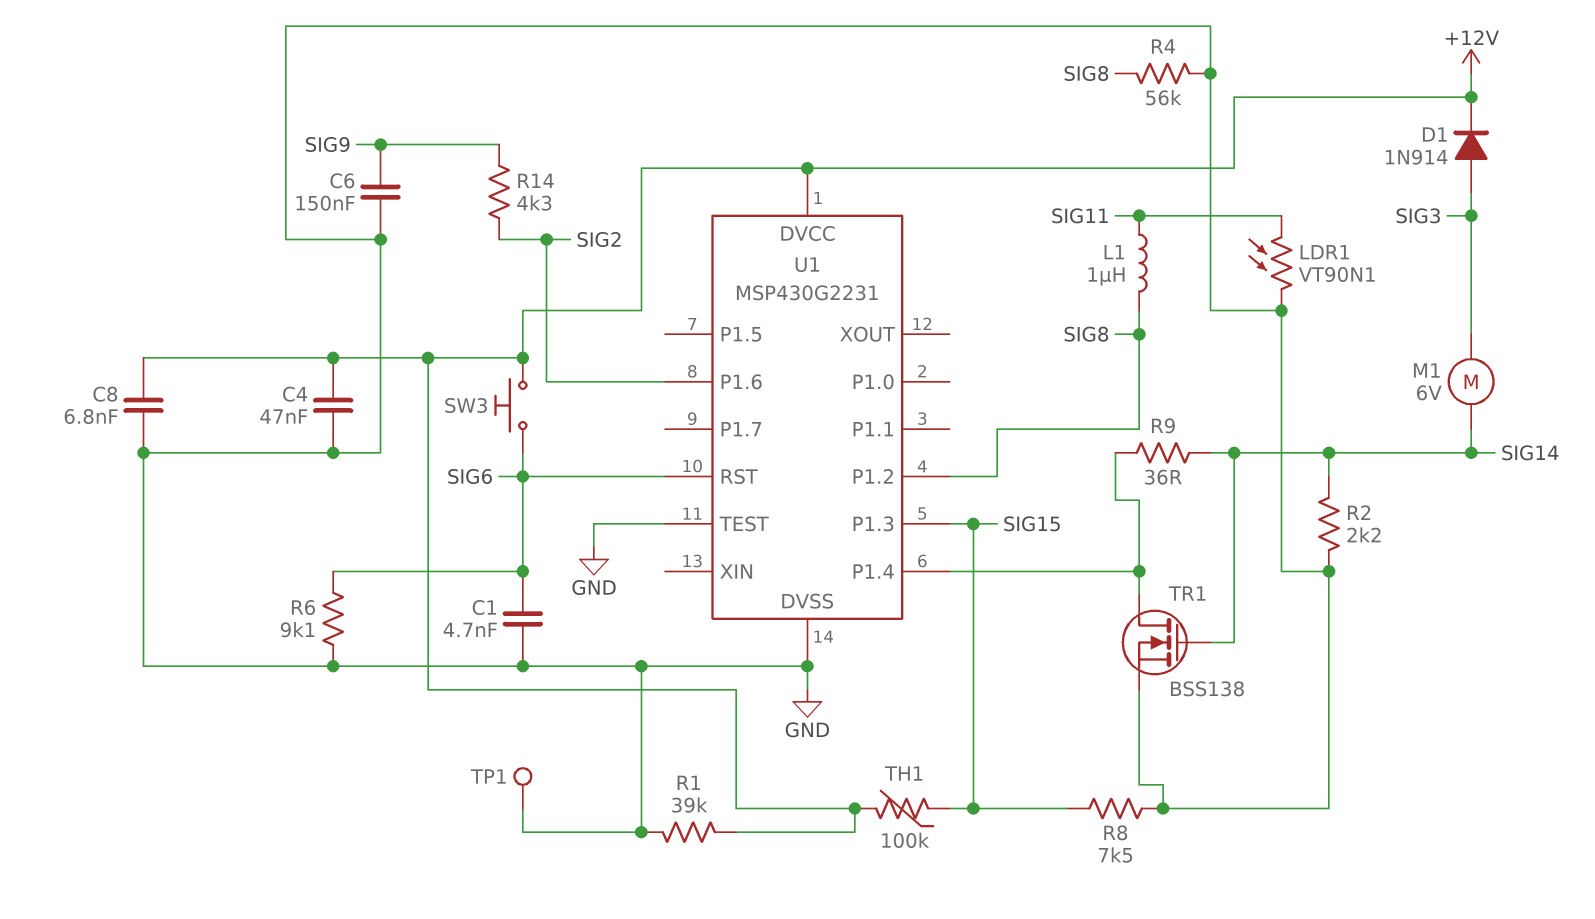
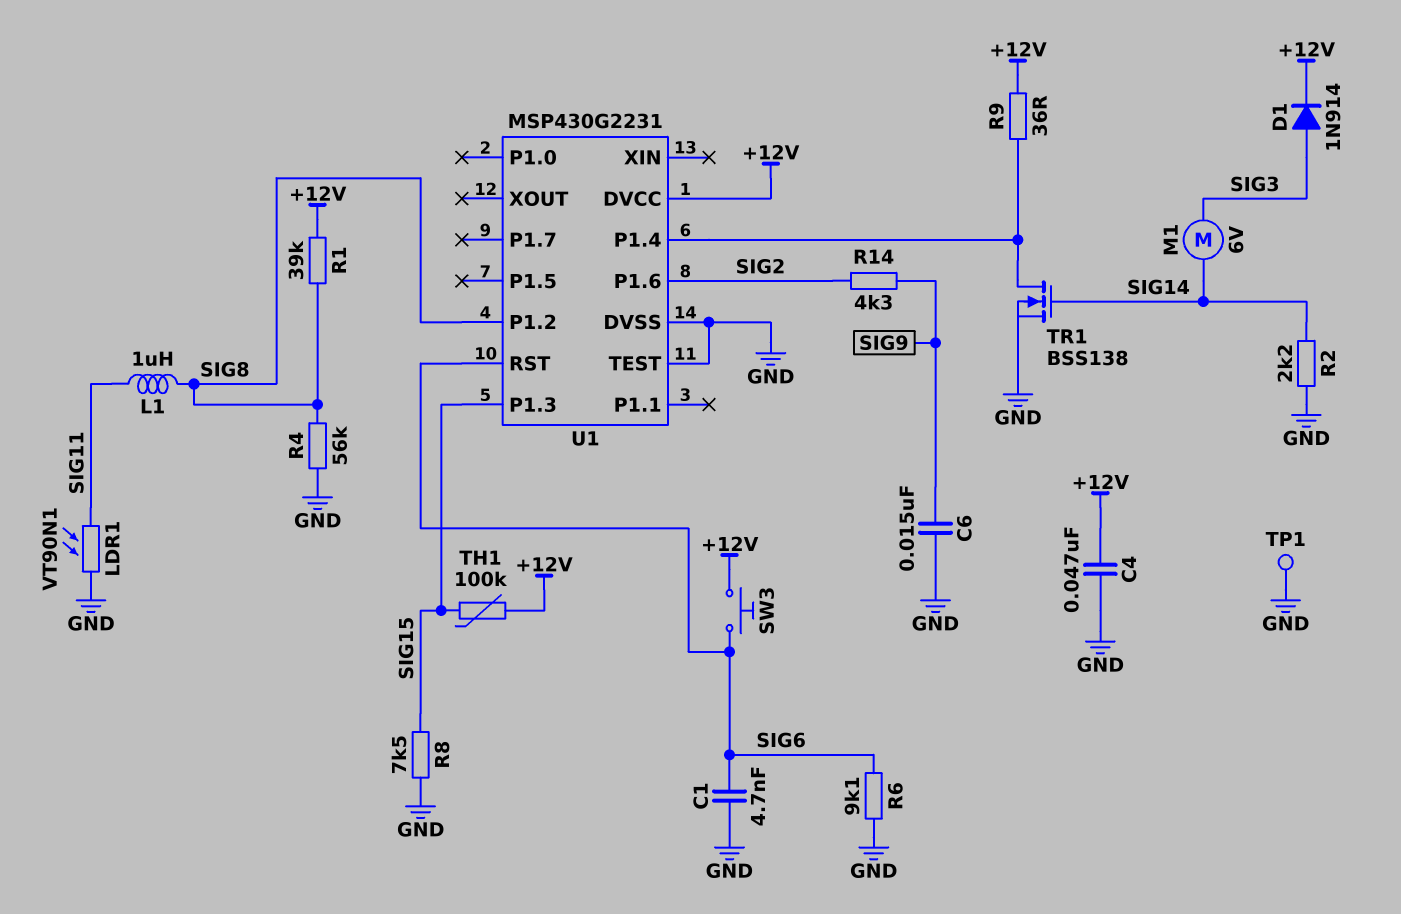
C6: 150nF (GND, SIG9) -> 15nF (GND, SIG9)
C8: 6.8nF (+12V, GND) -> none
R1: 39k (+12V, GND) -> 39k (+12V, SIG8)
R9: 36 (SIG14, U1/P1.4) -> 36 (+12V, U1/P1.4)

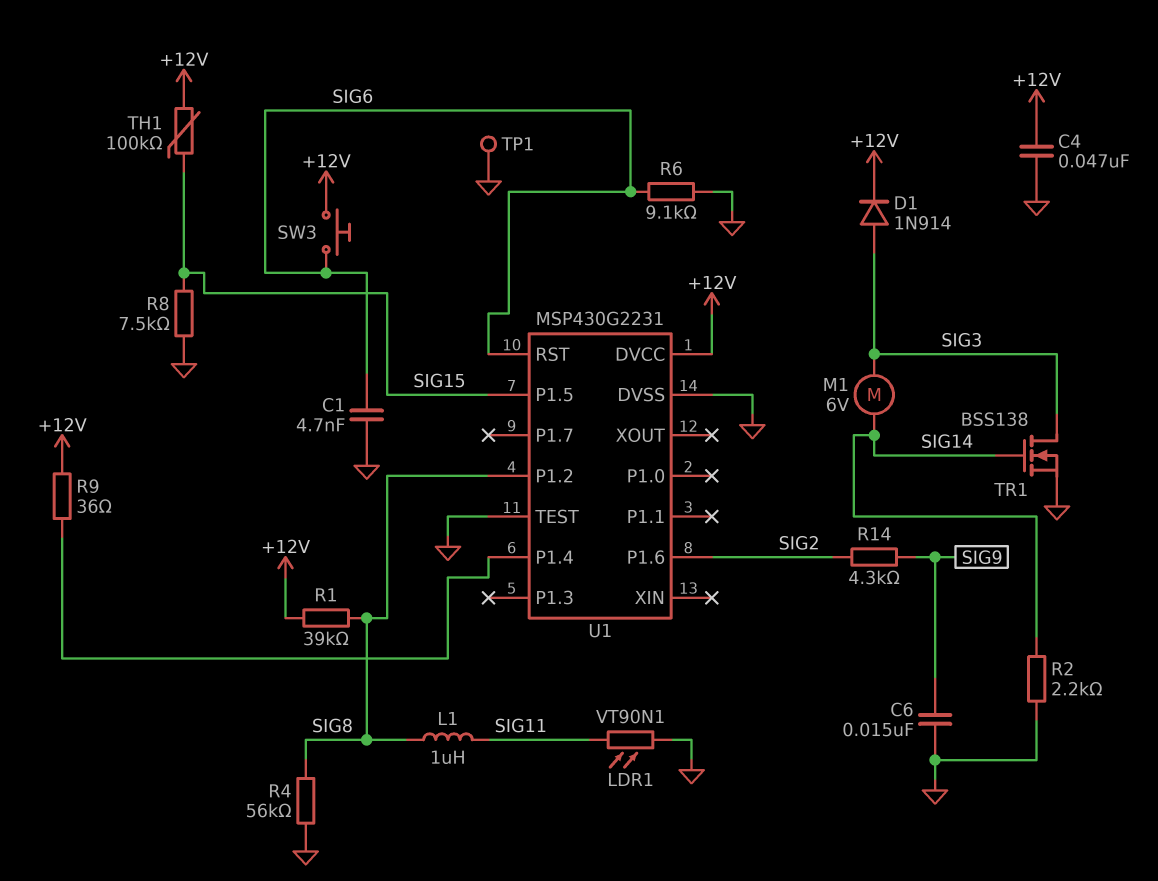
TR1: NMOS BSS138 (G SIG14, D U1/P1.4, S GND) -> NMOS BSS138 (G SIG14, D SIG3, S GND)
U1 pin P1.3: SIG15 -> none
U1 pin P1.5: none -> SIG15

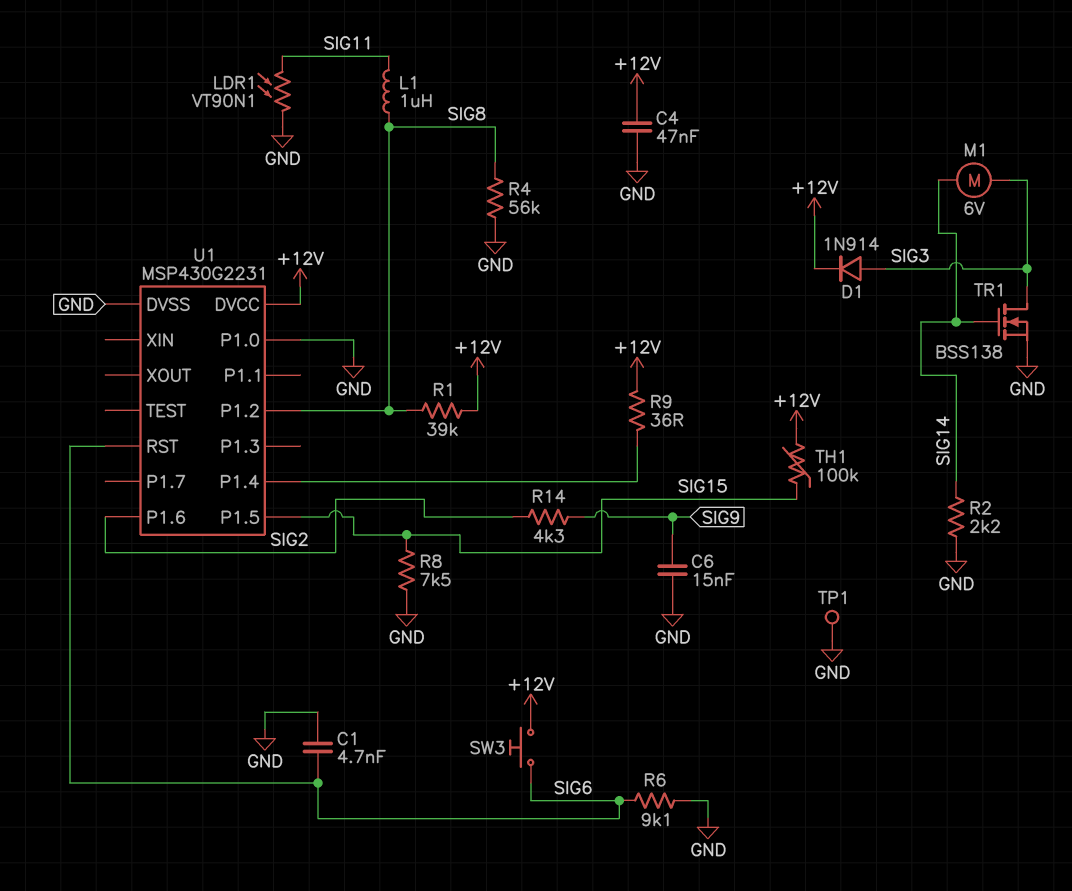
U1 pin P1.0: none -> GND
U1 pin TEST: GND -> none

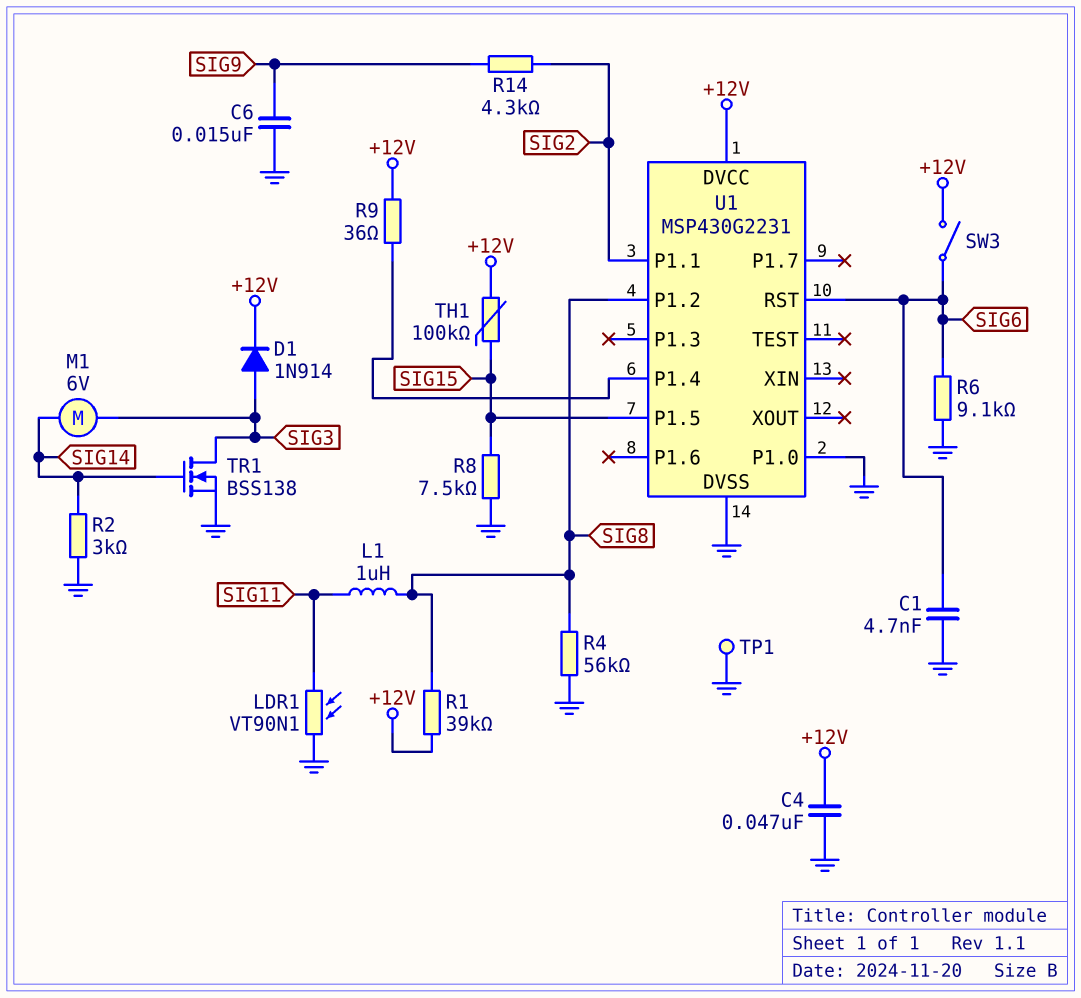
R2: 2.2k (GND, SIG14) -> 3k (GND, SIG14)
SW3: button (+12V, SIG6) -> switch (+12V, SIG6)
U1 pin P1.1: none -> SIG2
U1 pin P1.6: SIG2 -> none

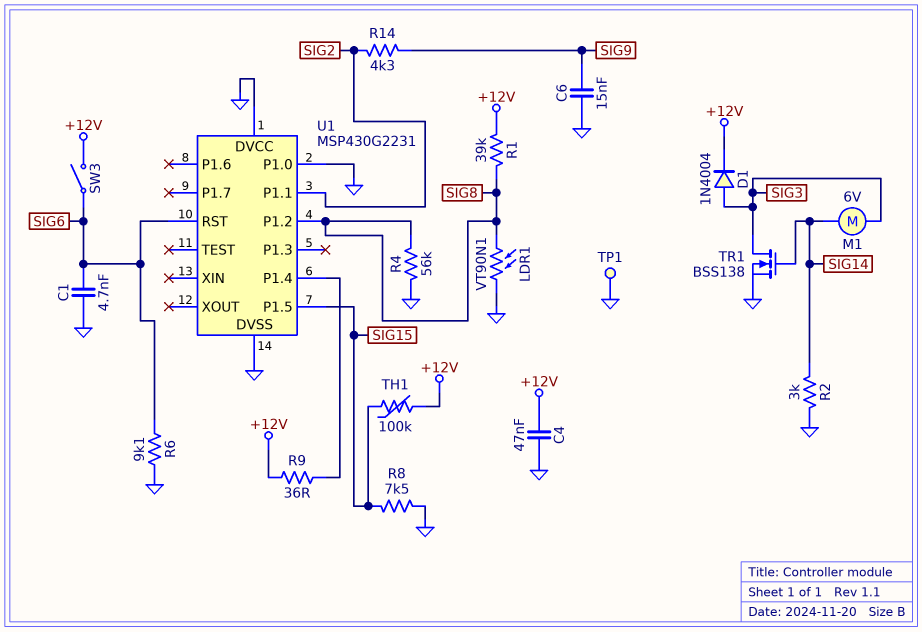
D1: diode 1N914 (A SIG3, K +12V) -> diode 1N4004 (A SIG3, K +12V)
L1: 1uH (SIG8, SIG11) -> none
LDR1: VT90N1 (GND, SIG11) -> VT90N1 (GND, SIG8)
U1 pin DVCC: +12V -> GND

